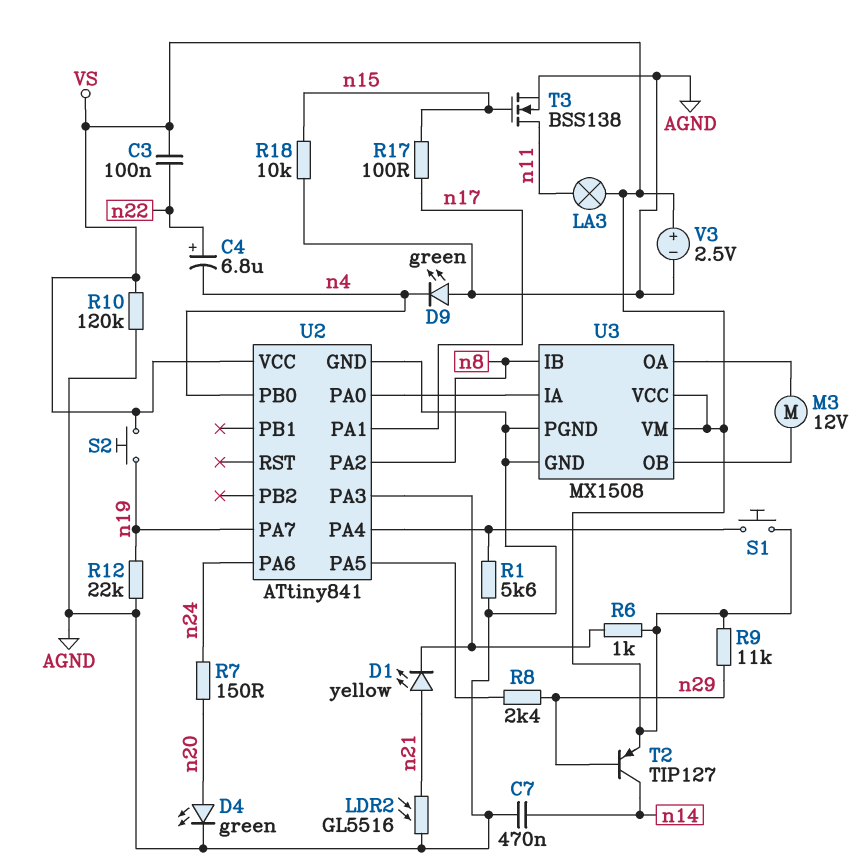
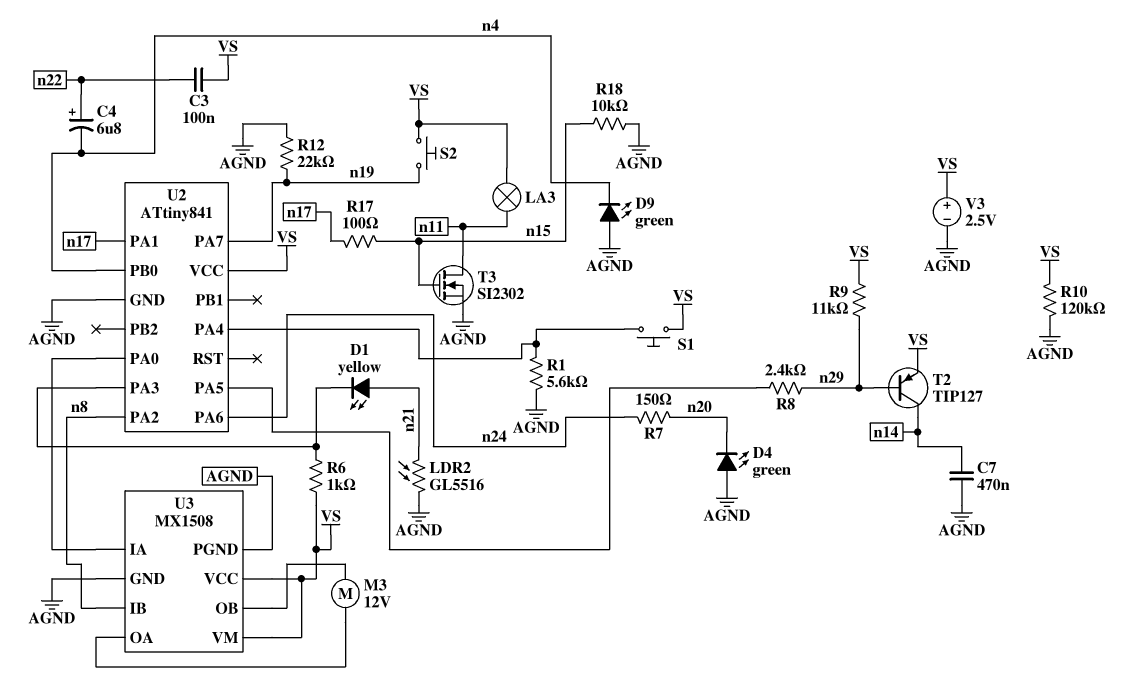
D4: LED green (A n20, K AGND) -> LED green (A AGND, K n20)
T3: NMOS BSS138 (G n15, D n11, S AGND) -> NMOS SI2302 (G n15, D n11, S AGND)

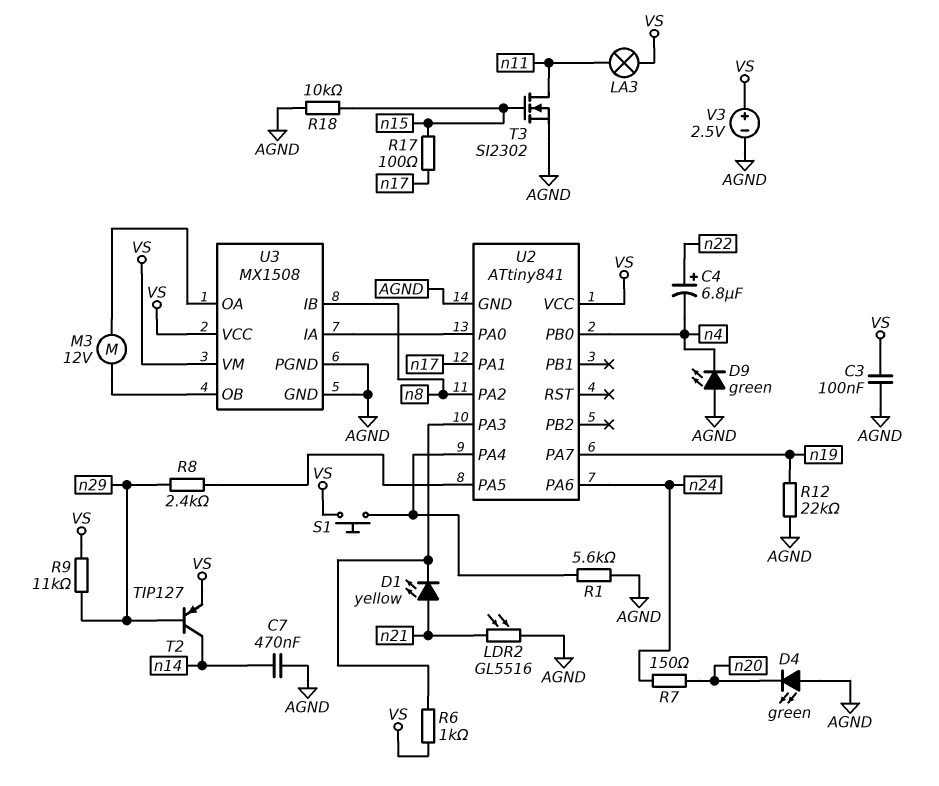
C3: 100nF (VS, n22) -> 100nF (AGND, VS)
R10: 120k (AGND, VS) -> none
S2: button (VS, n19) -> none

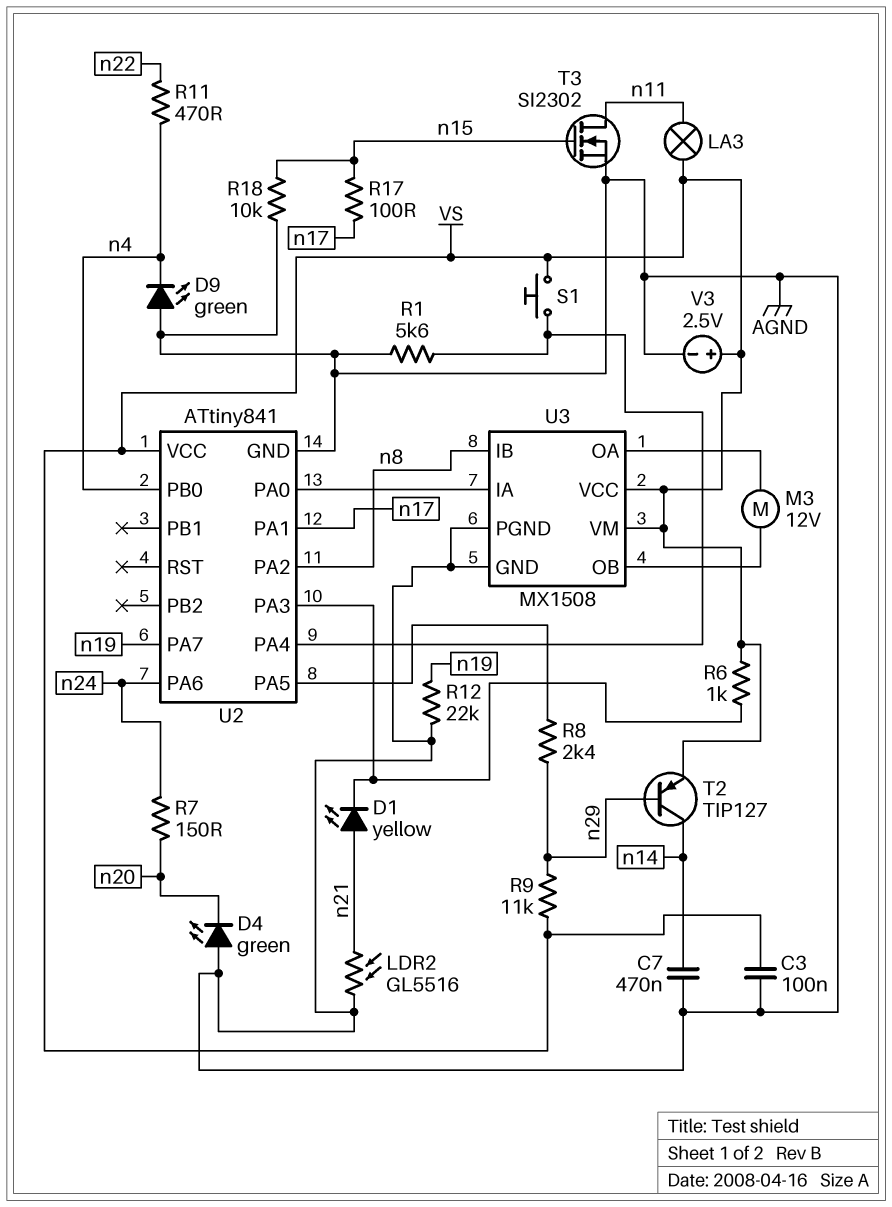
C4: 6.8uF (plus n22, minus n4) -> none
R11: none -> 470 (n4, n22)

